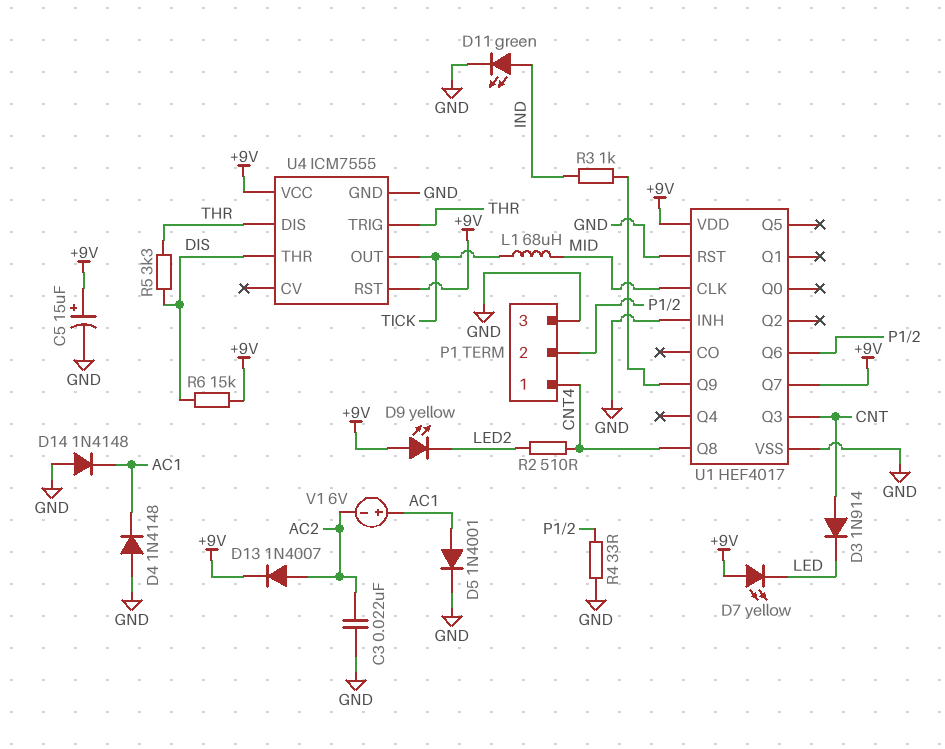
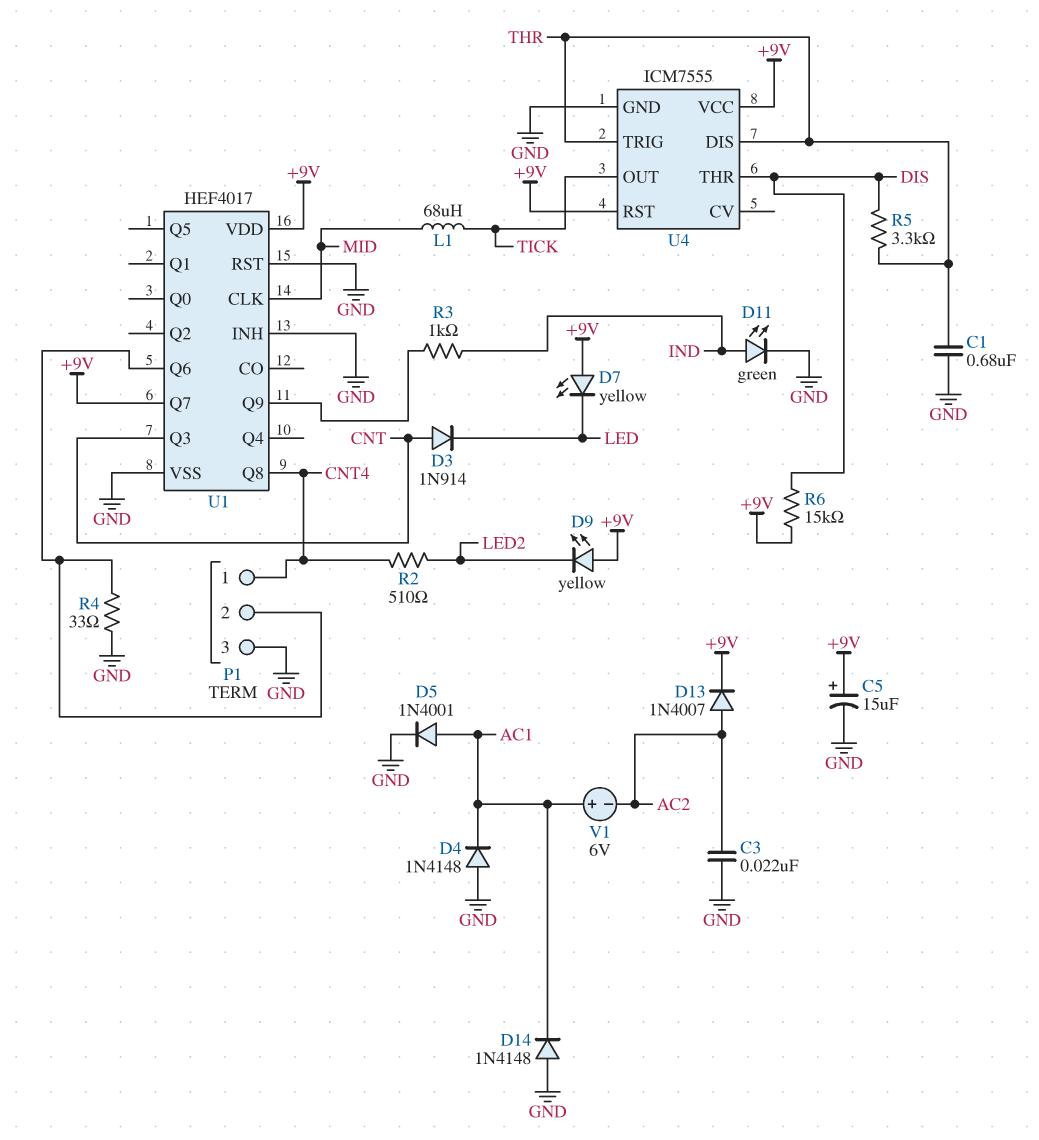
C1: none -> 680nF (GND, THR)

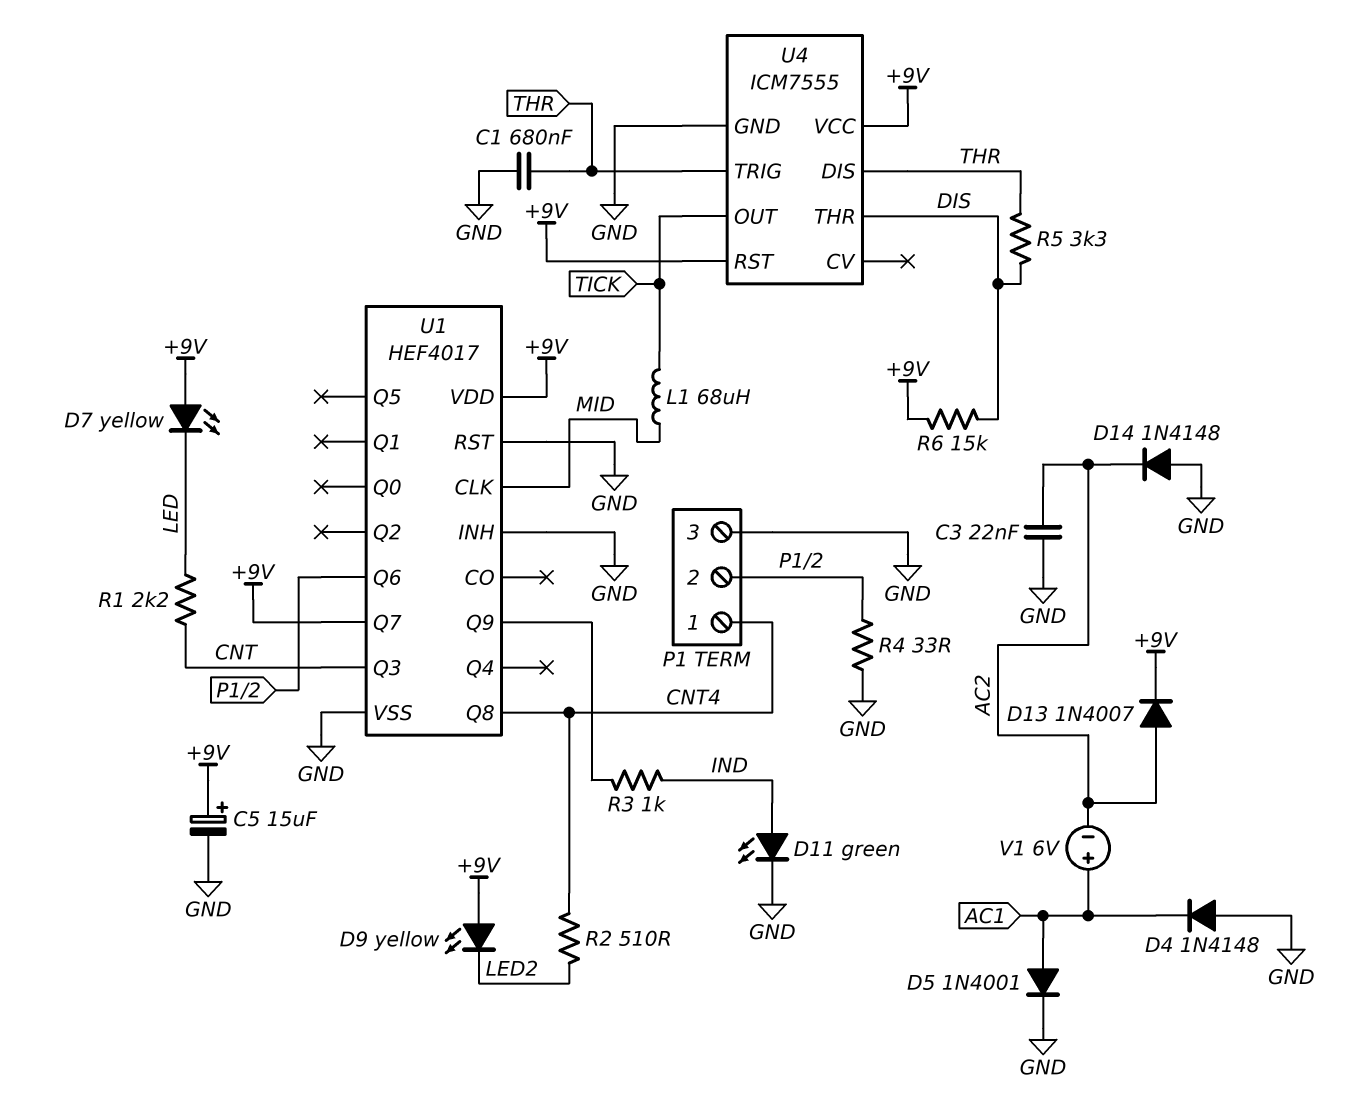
D3: diode 1N914 (A CNT, K LED) -> none
D14: diode 1N4148 (A GND, K AC1) -> diode 1N4148 (A GND, K AC2)
R1: none -> 2.2k (CNT, LED)

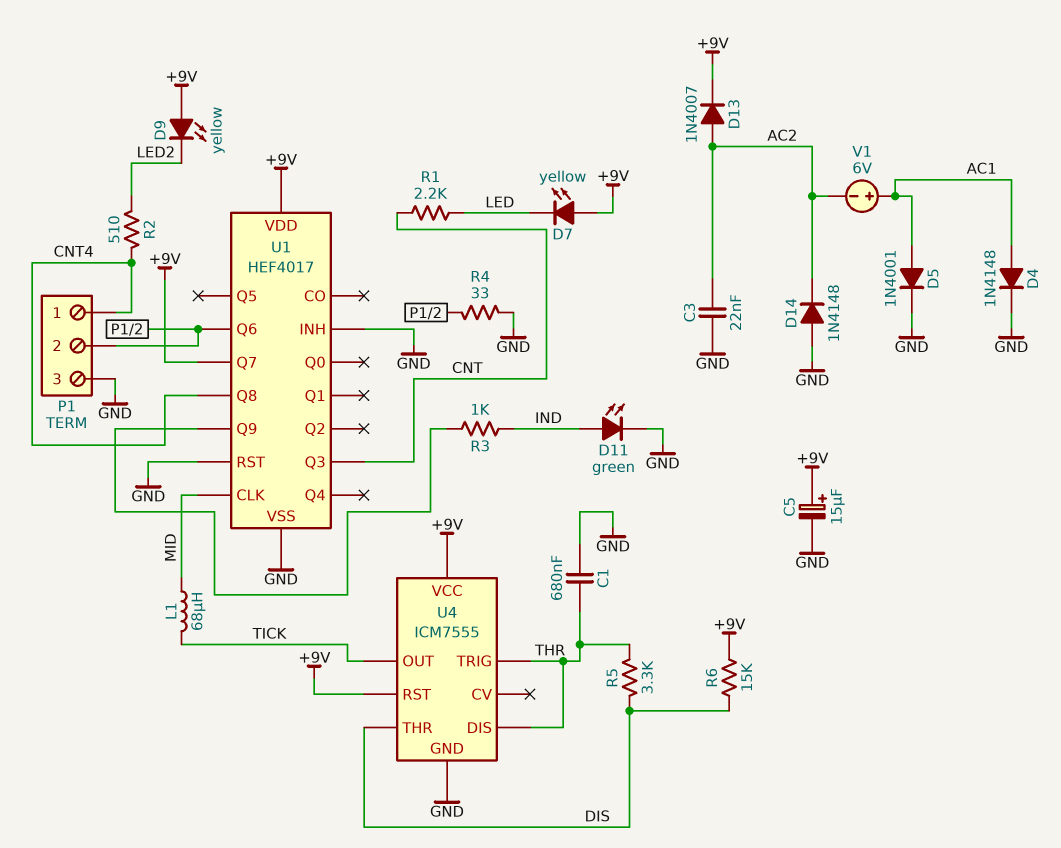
D4: diode 1N4148 (A GND, K AC1) -> diode 1N4148 (A AC1, K GND)

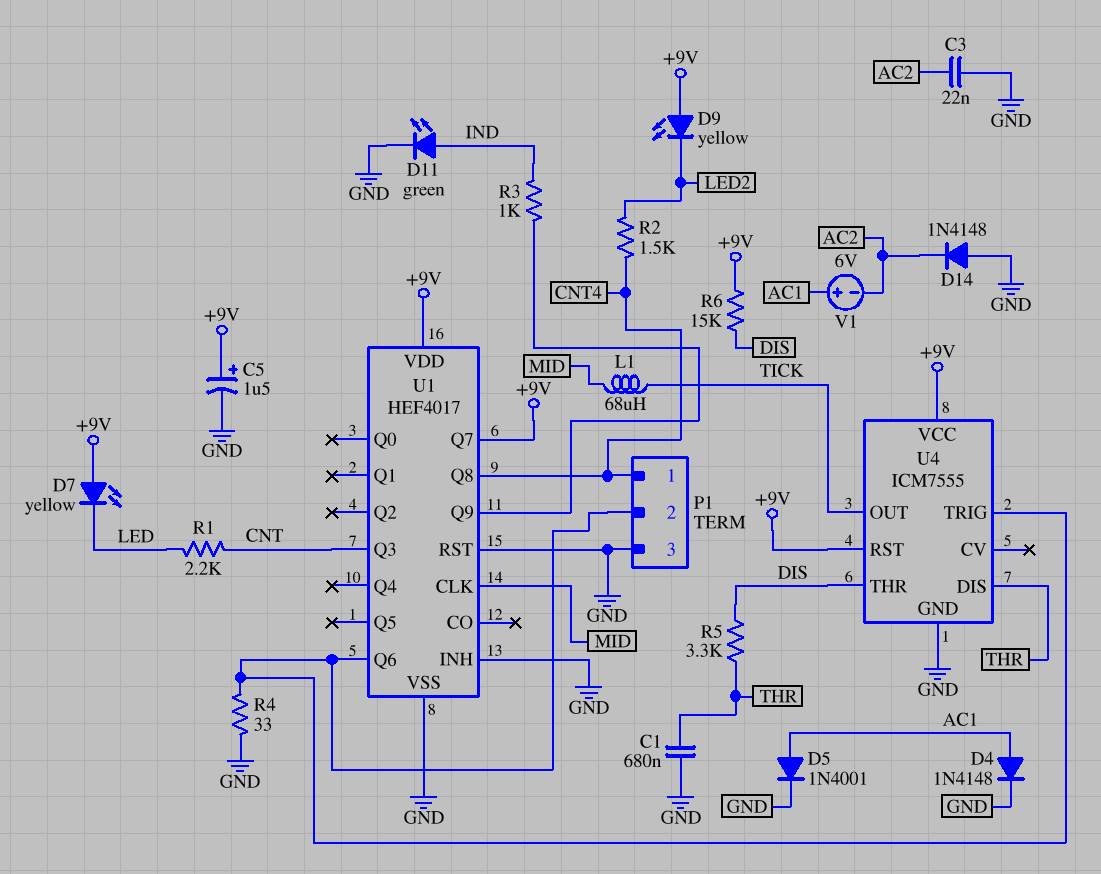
C5: 15uF (plus +9V, minus GND) -> 1.5uF (plus +9V, minus GND)
D13: diode 1N4007 (A AC2, K +9V) -> none
R2: 510 (CNT4, LED2) -> 1.5k (CNT4, LED2)
U4 pin TRIG: THR -> P1/2

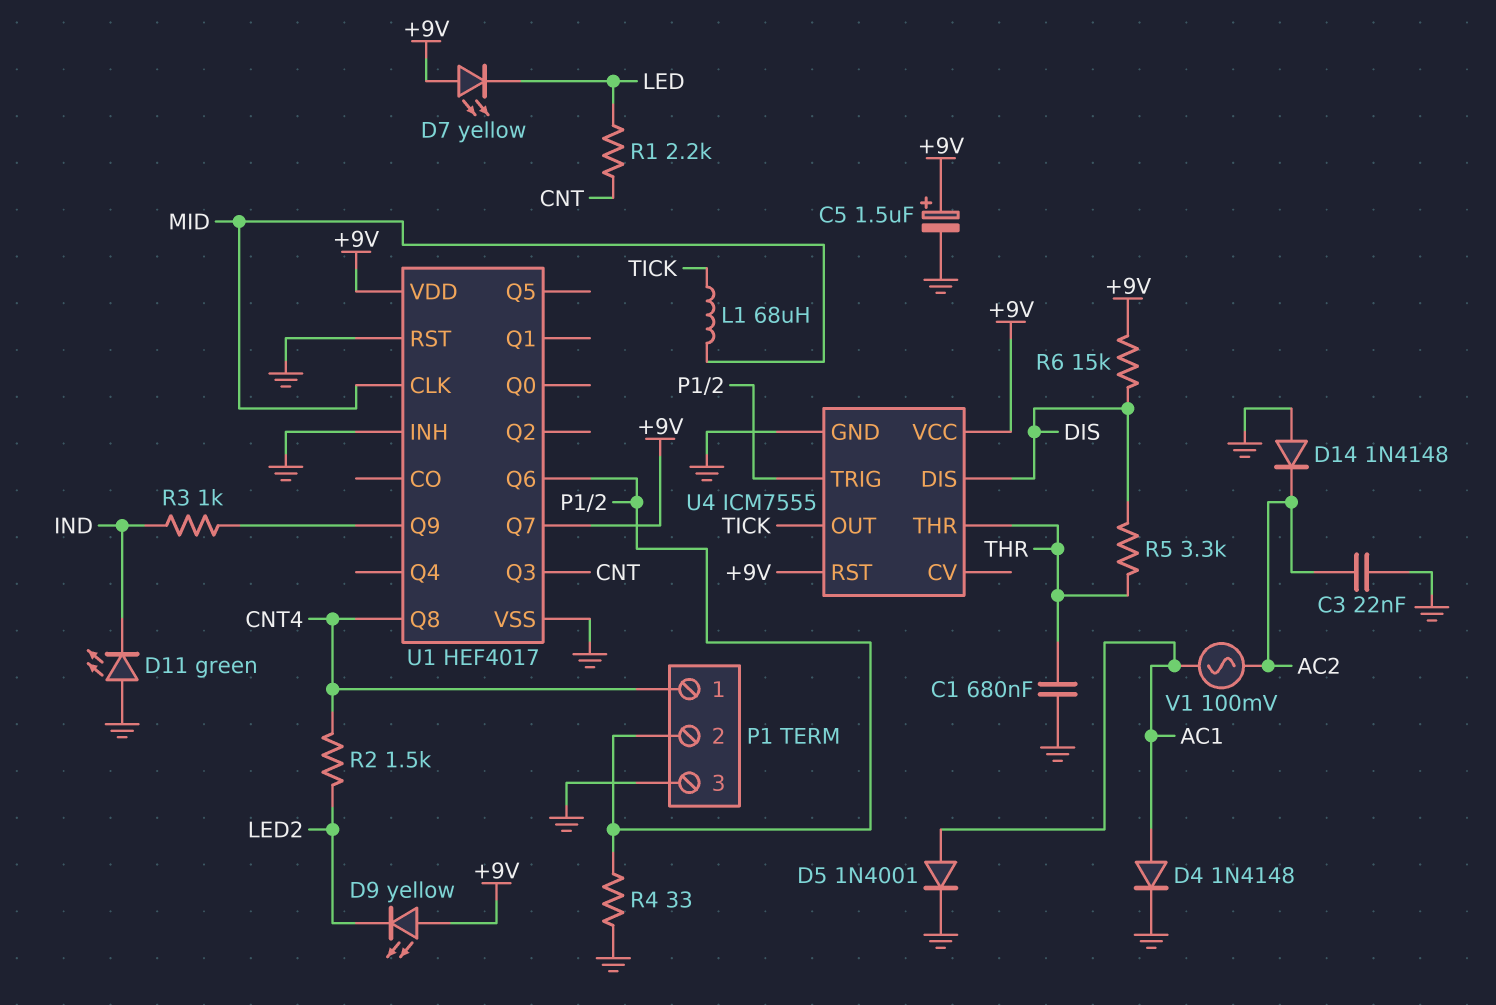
D11: LED green (A IND, K GND) -> LED green (A GND, K IND)
U4 pin DIS: THR -> DIS
U4 pin THR: DIS -> THR
V1: 6V (plus AC1, minus AC2) -> AC 100mV (AC1, AC2)

